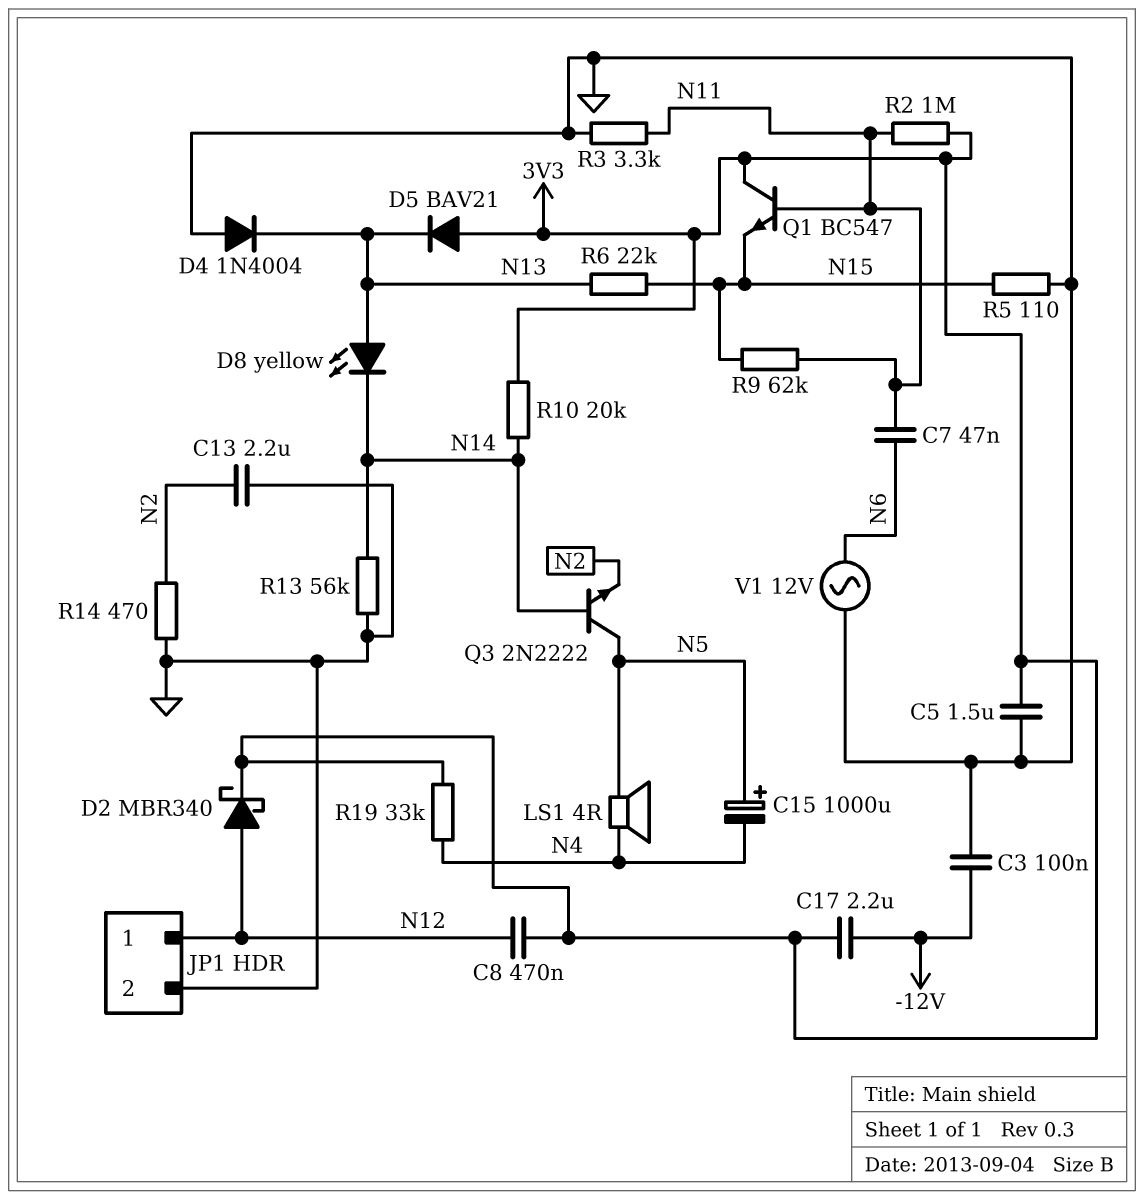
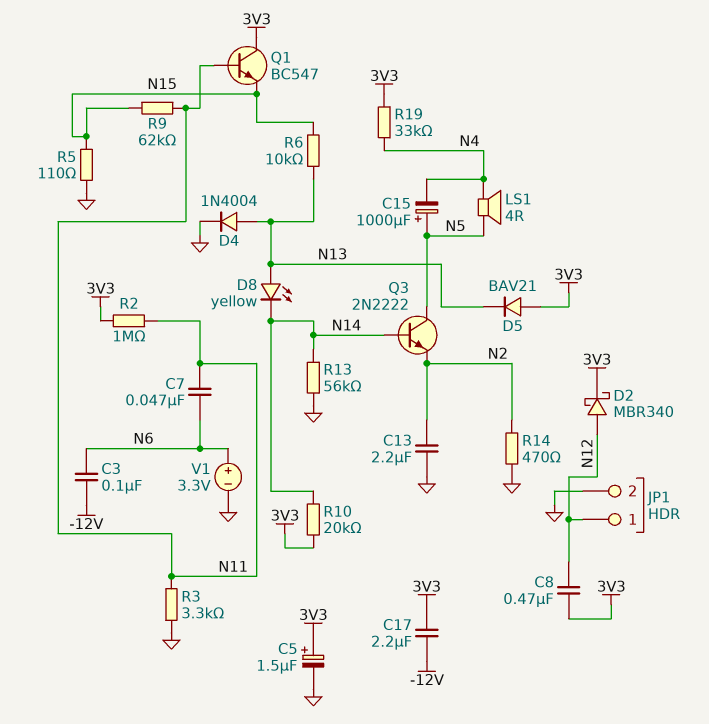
C3: 100nF (-12V, GND) -> 100nF (-12V, N6)
C5: 1.5uF (3V3, GND) -> 1.5uF (plus 3V3, minus GND)
D4: diode 1N4004 (A GND, K N13) -> diode 1N4004 (A N13, K GND)
R6: 22k (N13, N15) -> 10k (N13, N15)
V1: AC 12V (GND, N6) -> 3.3V (plus N6, minus GND)

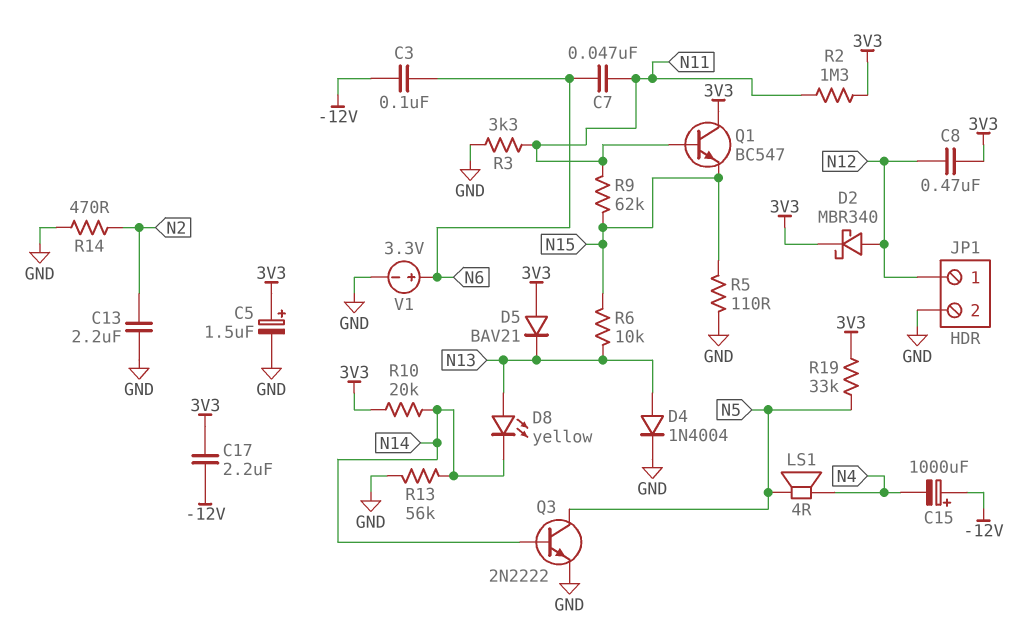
C15: 1000uF (plus N5, minus N4) -> 1000uF (plus -12V, minus N4)
Q3: NPN 2N2222 (B N14, C N5, E N2) -> NPN 2N2222 (B N14, C N5, E GND)
R2: 1M (3V3, N11) -> 1.3M (3V3, N11)
R19: 33k (3V3, N4) -> 33k (3V3, N5)

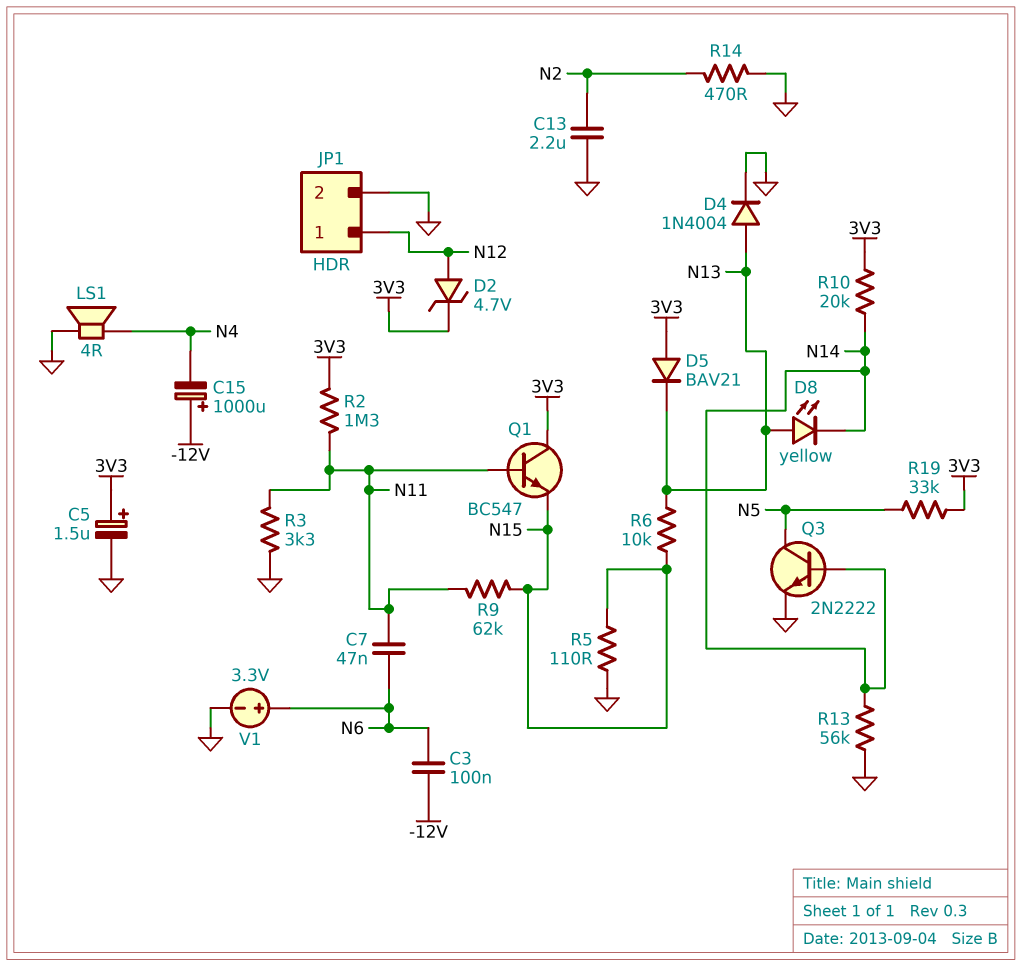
C8: 470nF (3V3, N12) -> none
C17: 2.2uF (-12V, 3V3) -> none
D2: schottky MBR340 (A N12, K 3V3) -> zener 4.7V (A N12, K 3V3)
LS1: speaker 4R (N4, N5) -> speaker 4R (GND, N4)

